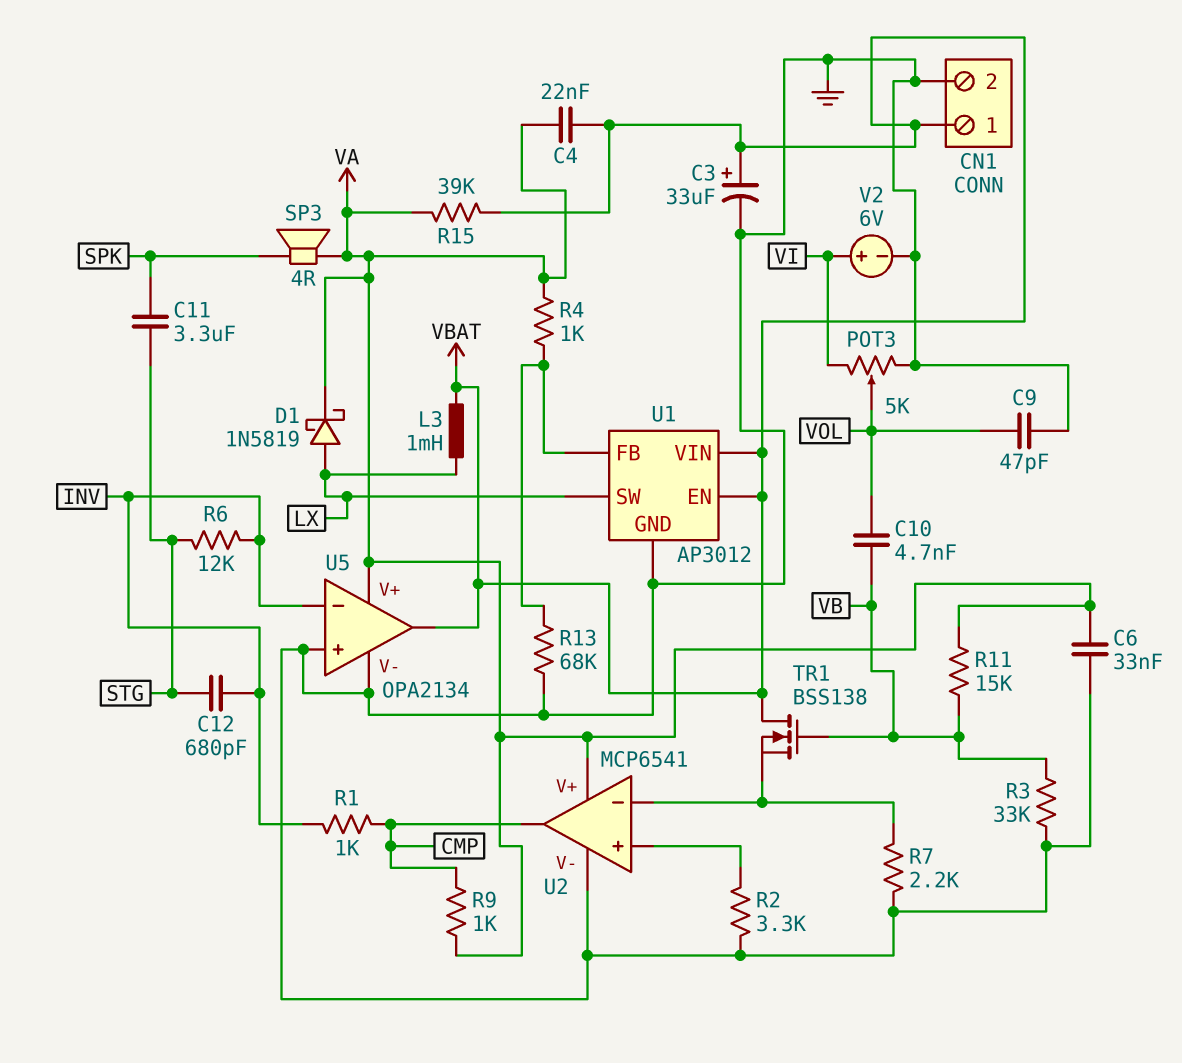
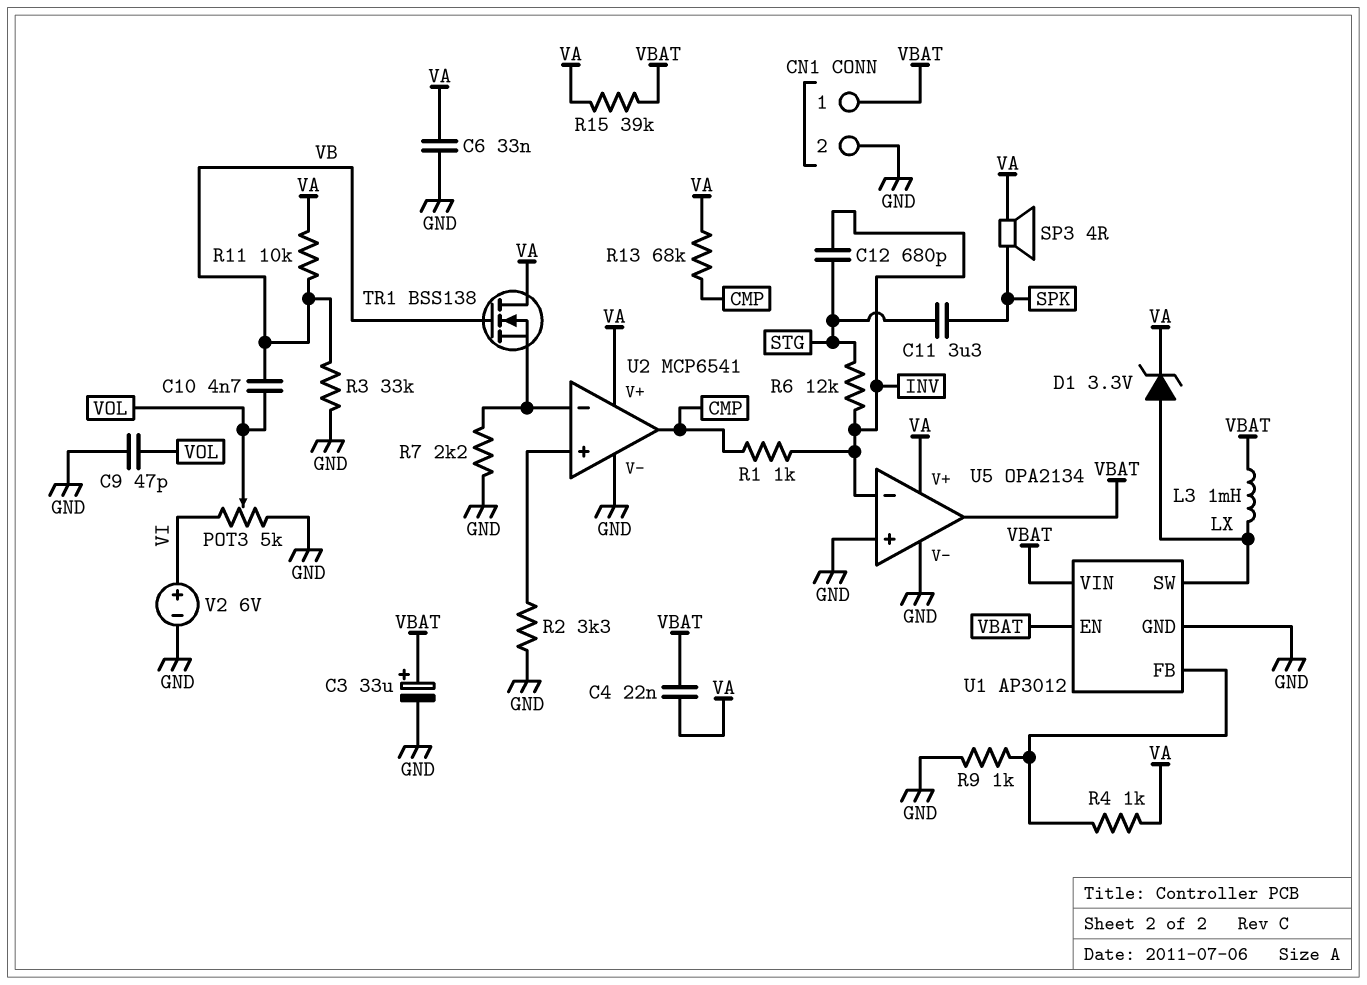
D1: schottky 1N5819 (A LX, K VA) -> zener 3.3V (A LX, K VA)
R9: 1k (CMP, VA) -> 1k (GND, U1/FB)
R11: 15k (VA, VB) -> 10k (VA, VB)
R13: 68k (GND, U1/FB) -> 68k (CMP, VA)
TR1: NMOS BSS138 (G VB, D VBAT, S U2/in-) -> NMOS BSS138 (G VB, D VA, S U2/in-)

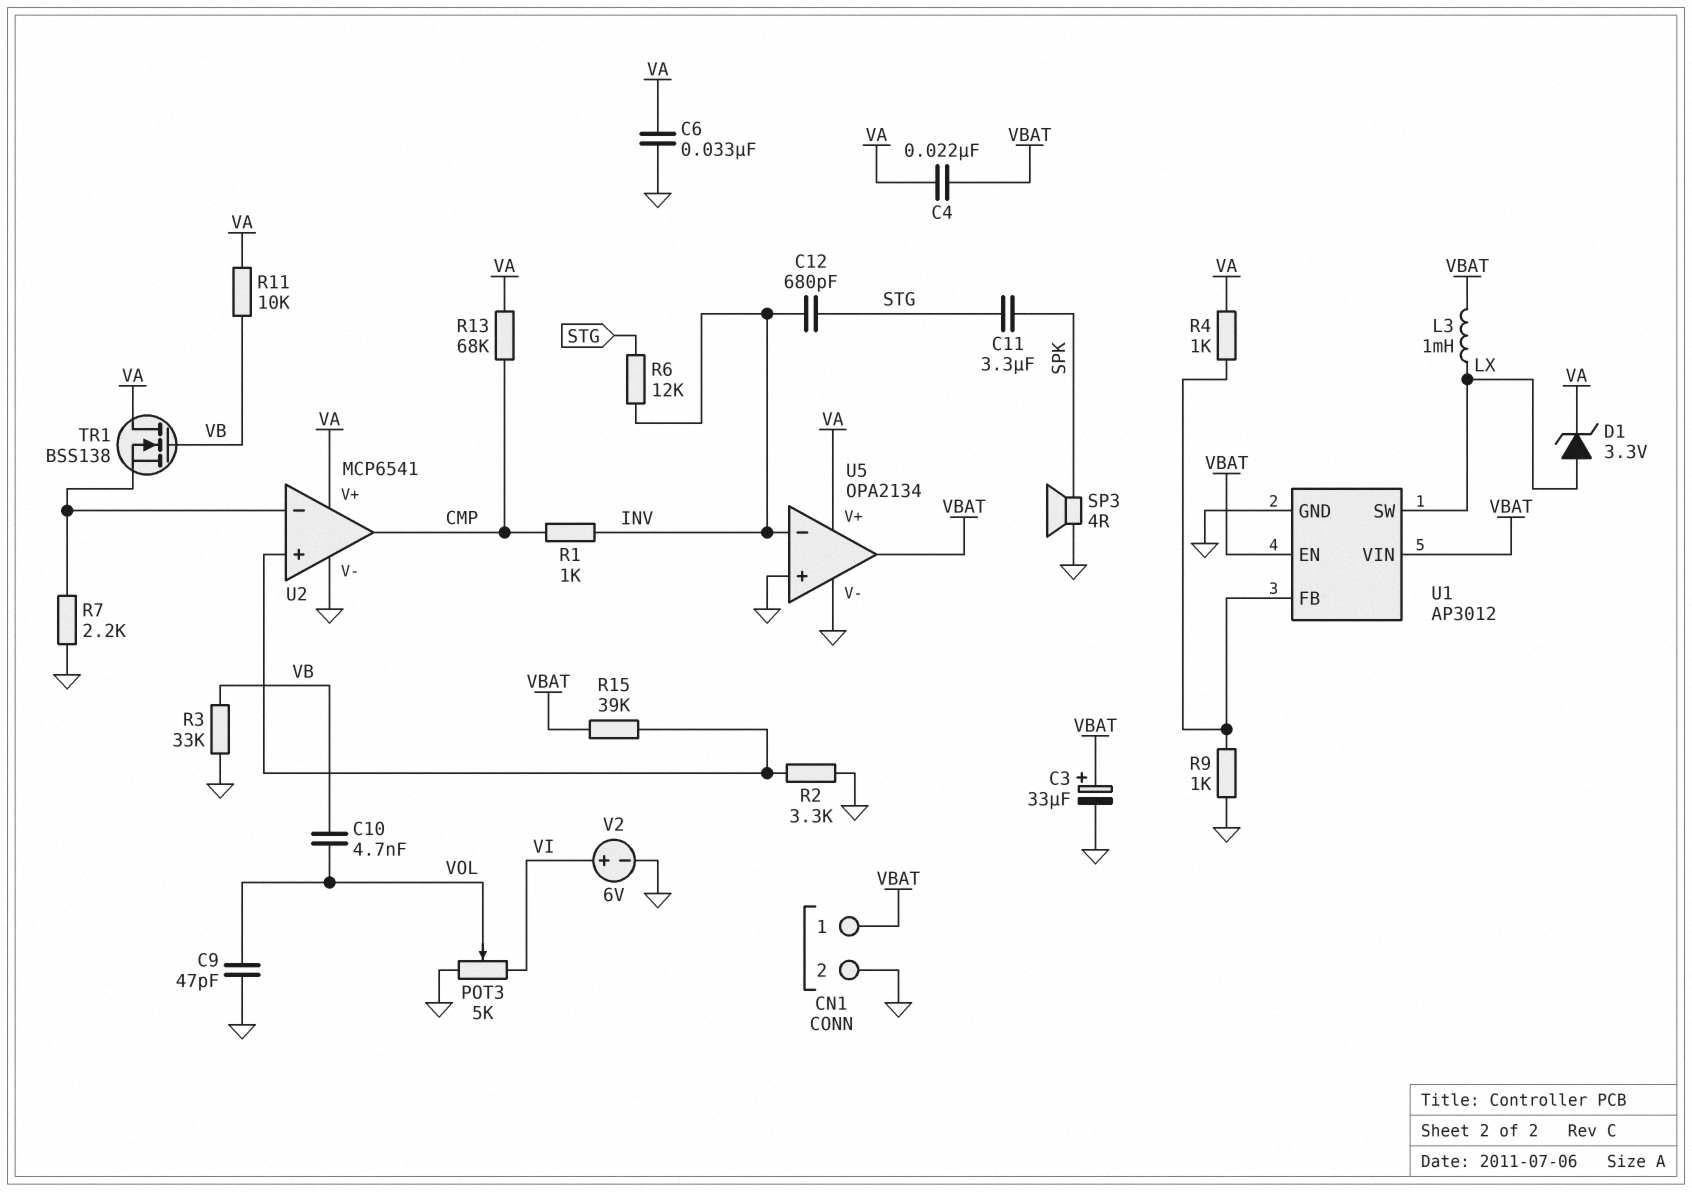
R15: 39k (VA, VBAT) -> 39k (U2/in+, VBAT)
SP3: speaker 4R (SPK, VA) -> speaker 4R (GND, SPK)

